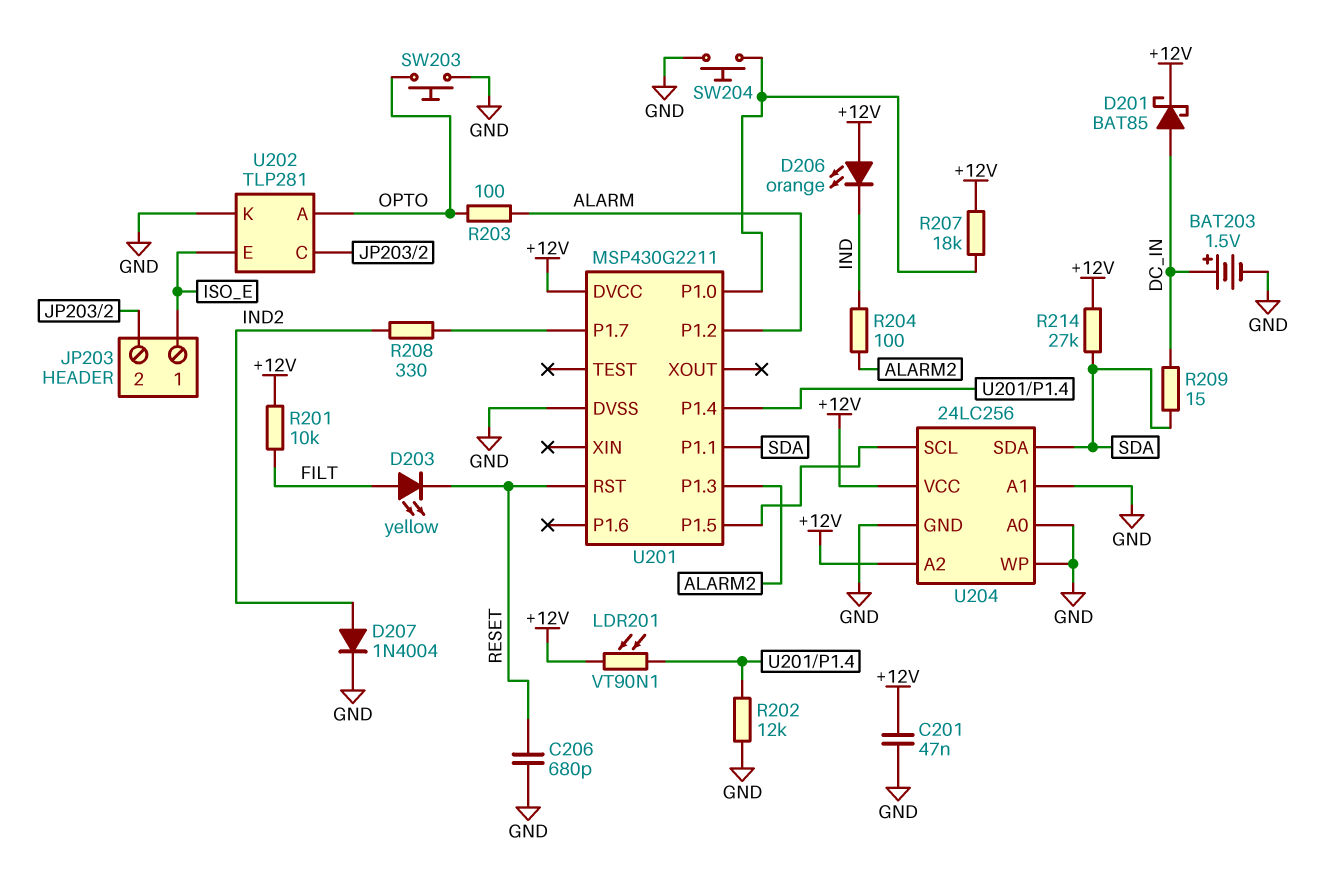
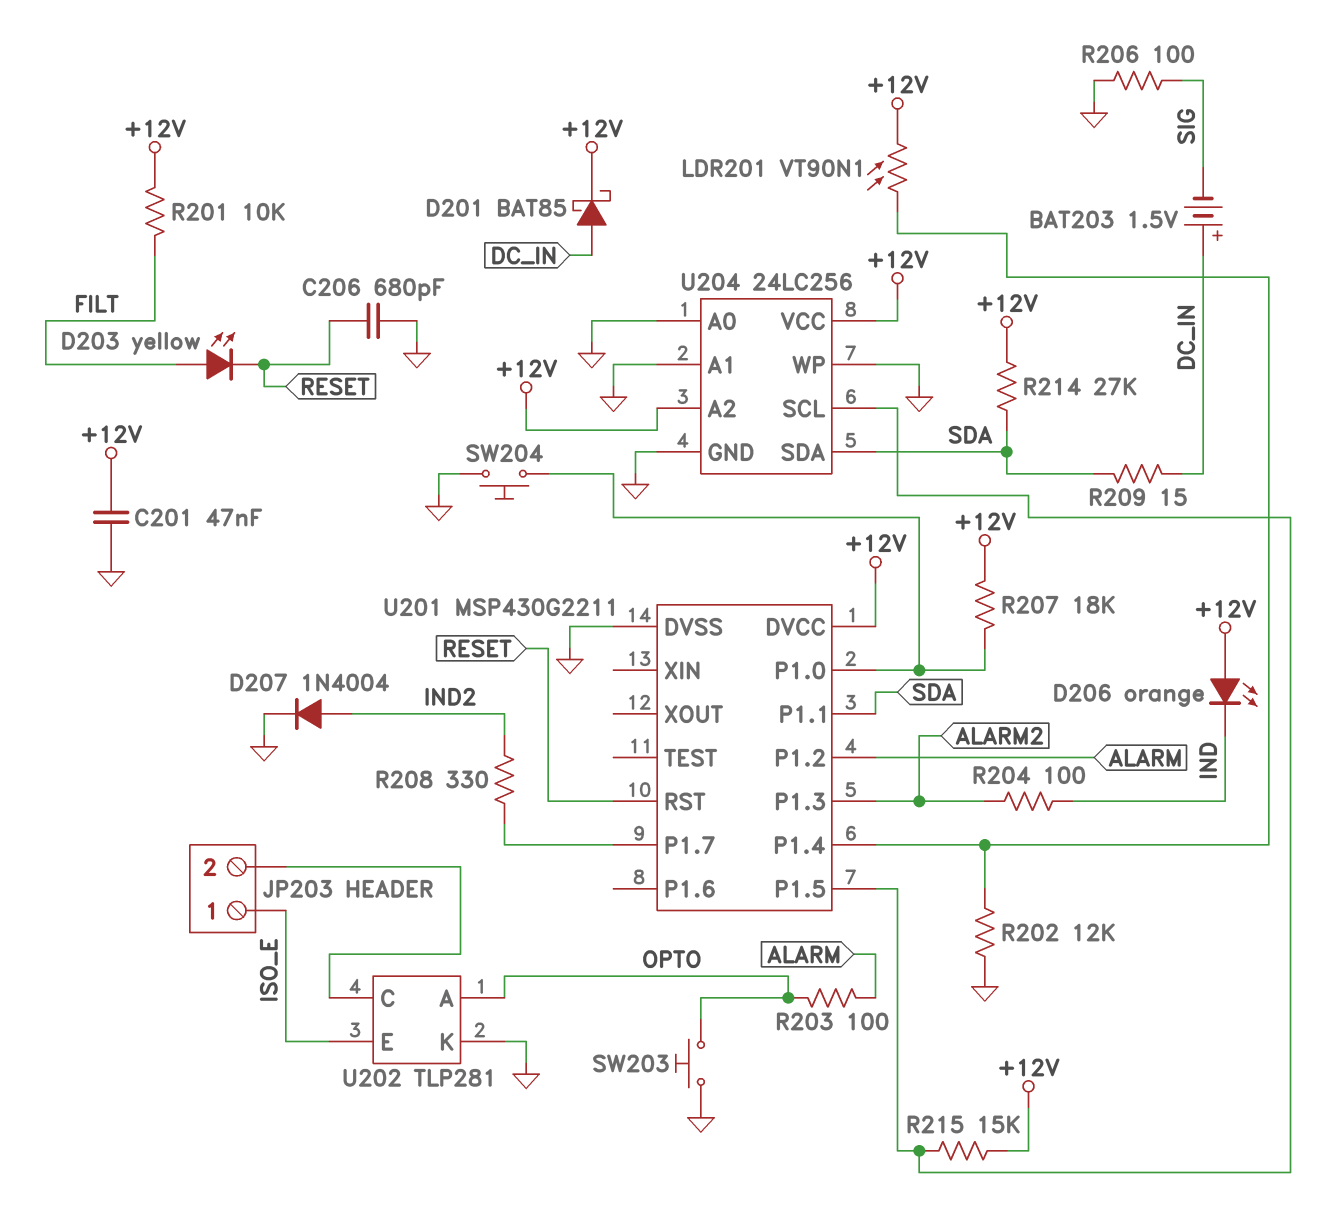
BAT203: 1.5V (plus DC_IN, minus GND) -> 1.5V (plus DC_IN, minus SIG)
R206: none -> 100 (GND, SIG)
R215: none -> 15k (+12V, U201/P1.5)

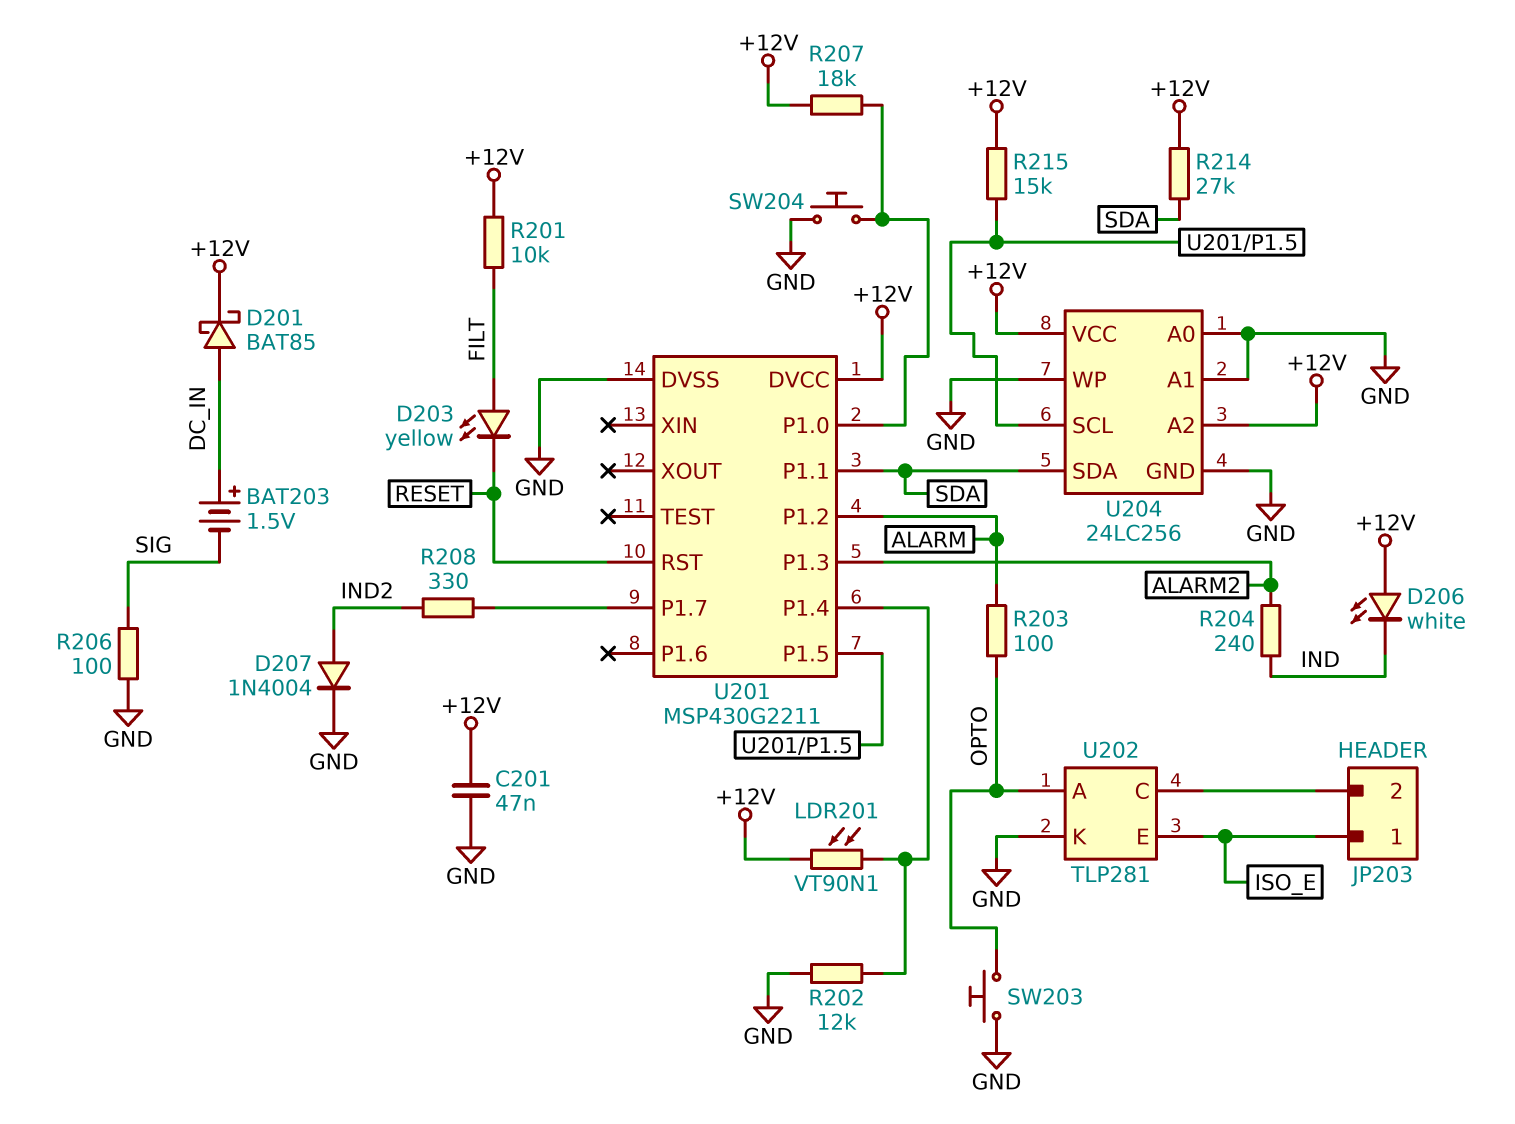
C206: 680pF (GND, RESET) -> none
D206: LED orange (A +12V, K IND) -> LED white (A +12V, K IND)
R204: 100 (ALARM2, IND) -> 240 (ALARM2, IND)
R209: 15 (DC_IN, SDA) -> none

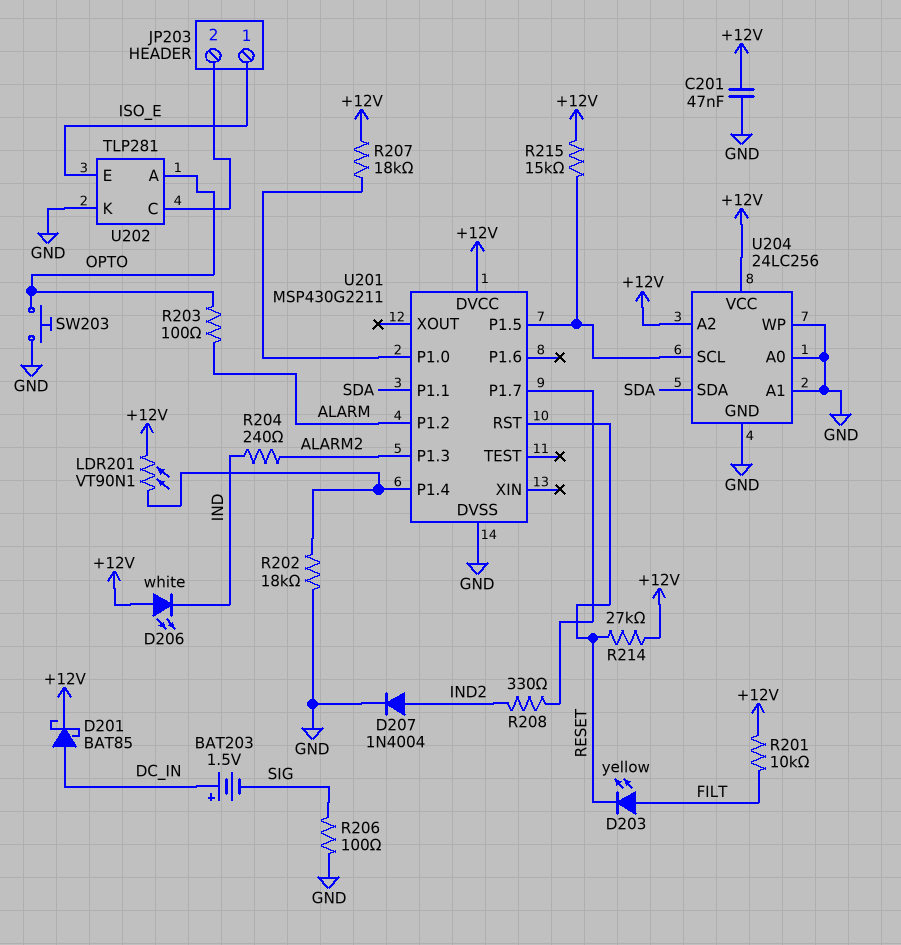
R202: 12k (GND, U201/P1.4) -> 18k (GND, U201/P1.4)
R214: 27k (+12V, SDA) -> 27k (+12V, RESET)
SW204: button (GND, U201/P1.0) -> none

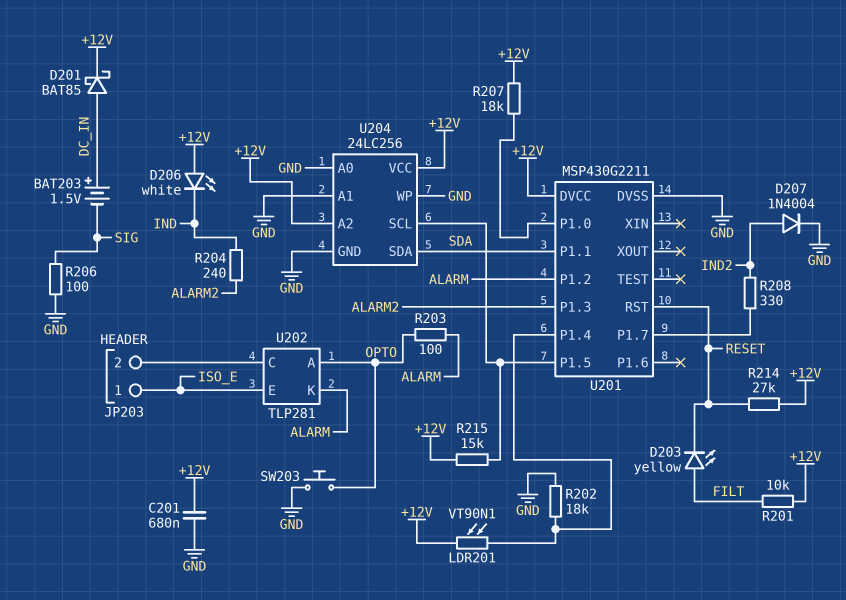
C201: 47nF (+12V, GND) -> 680nF (+12V, GND)
U202 pin K: GND -> ALARM

